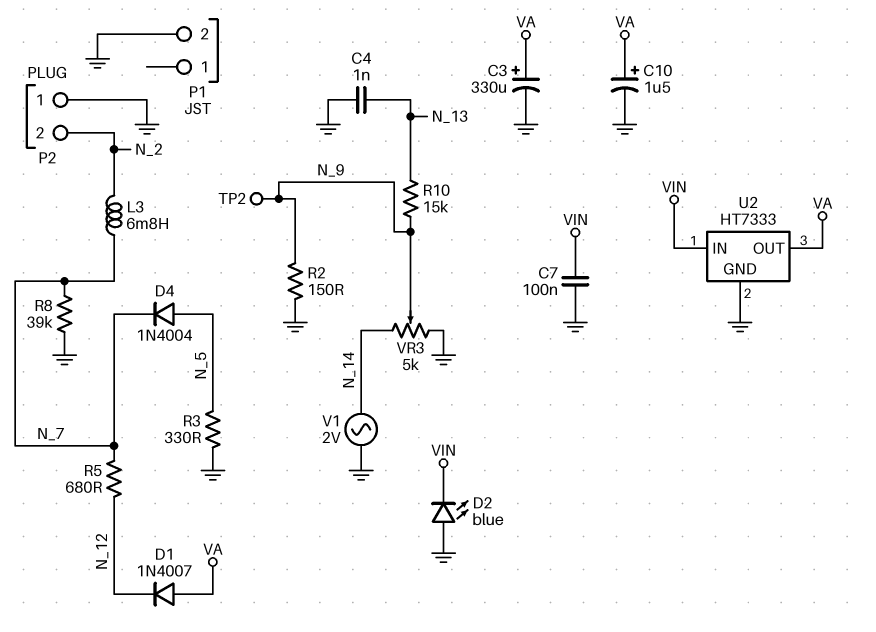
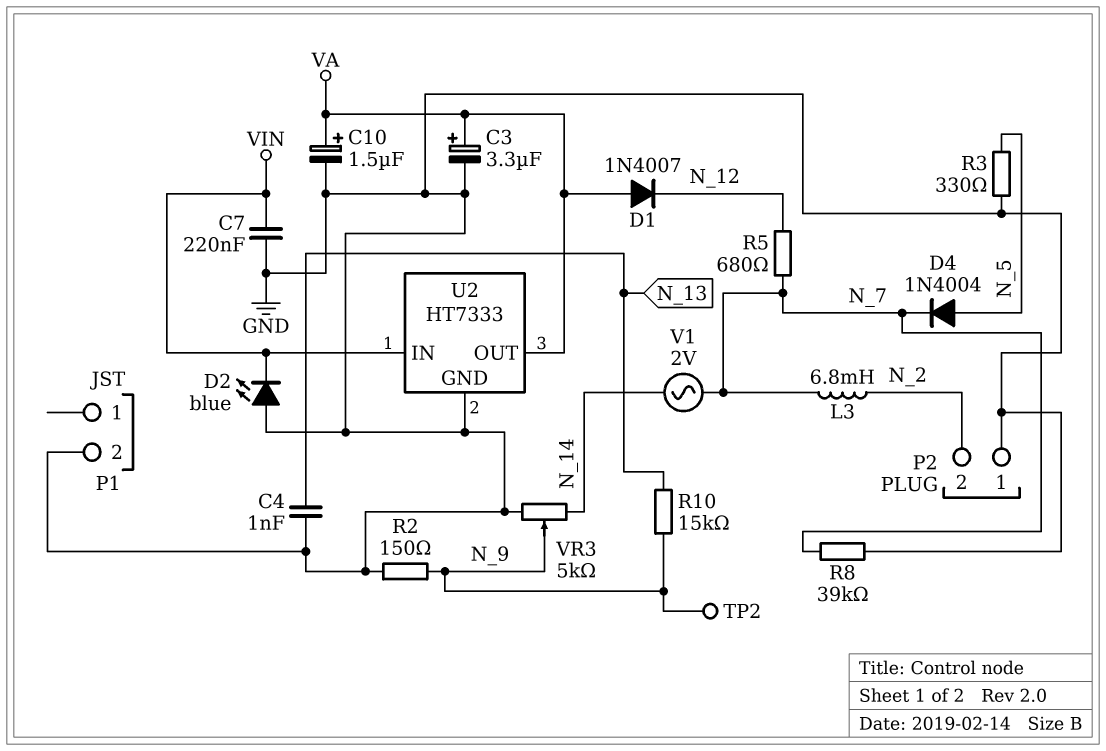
C3: 330uF (plus VA, minus GND) -> 3.3uF (plus VA, minus GND)
C7: 100nF (GND, VIN) -> 220nF (GND, VIN)
V1: AC 2V (GND, N_14) -> AC 2V (N_7, N_14)

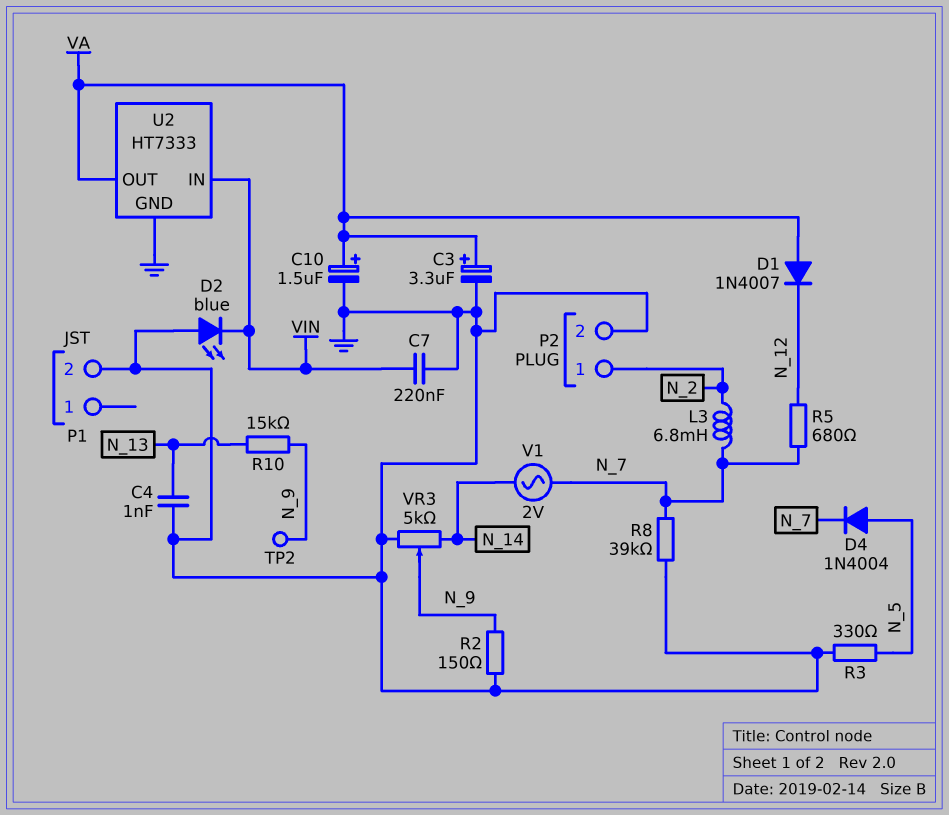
P2 pin 1: GND -> N_2
P2 pin 2: N_2 -> GND

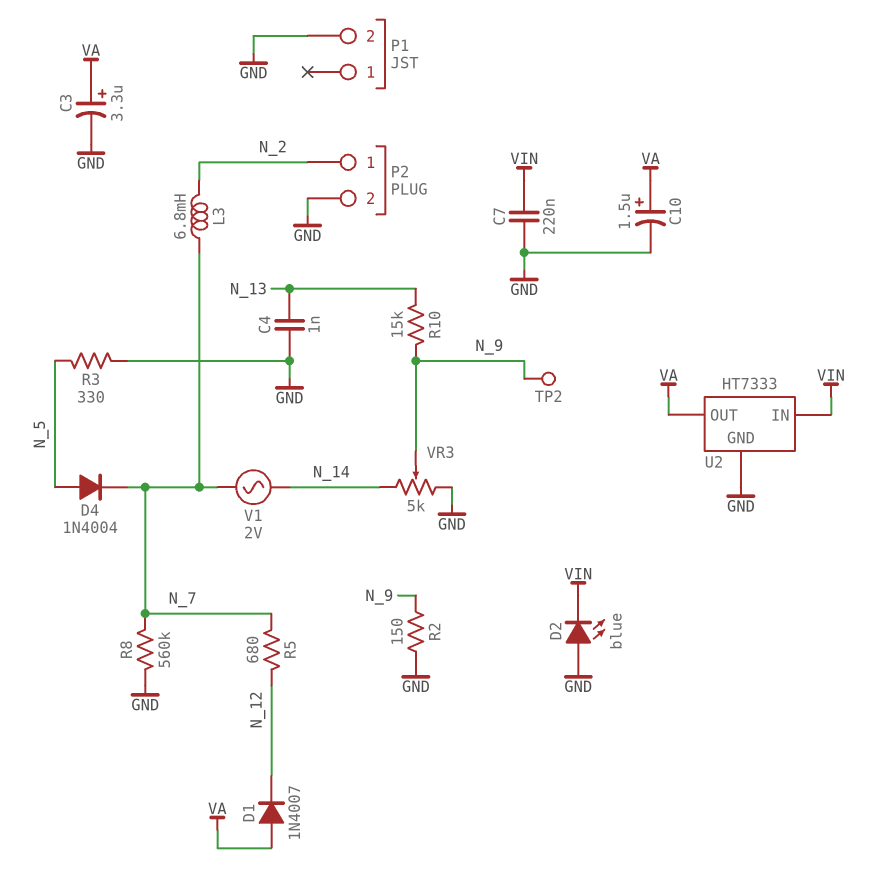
R8: 39k (GND, N_7) -> 560k (GND, N_7)

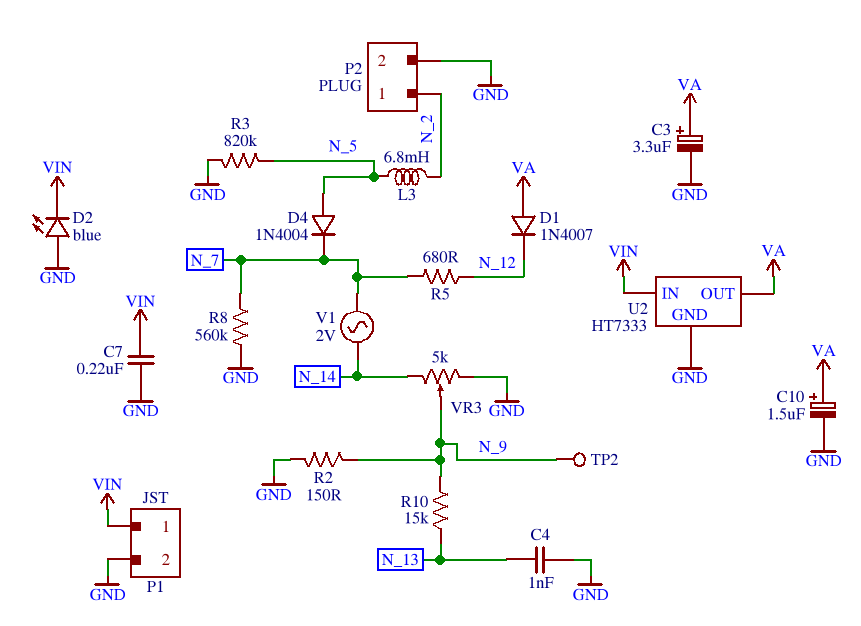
L3: 6.8mH (N_2, N_7) -> 6.8mH (N_2, N_5)
P1 pin 1: none -> VIN
R3: 330 (GND, N_5) -> 820k (GND, N_5)

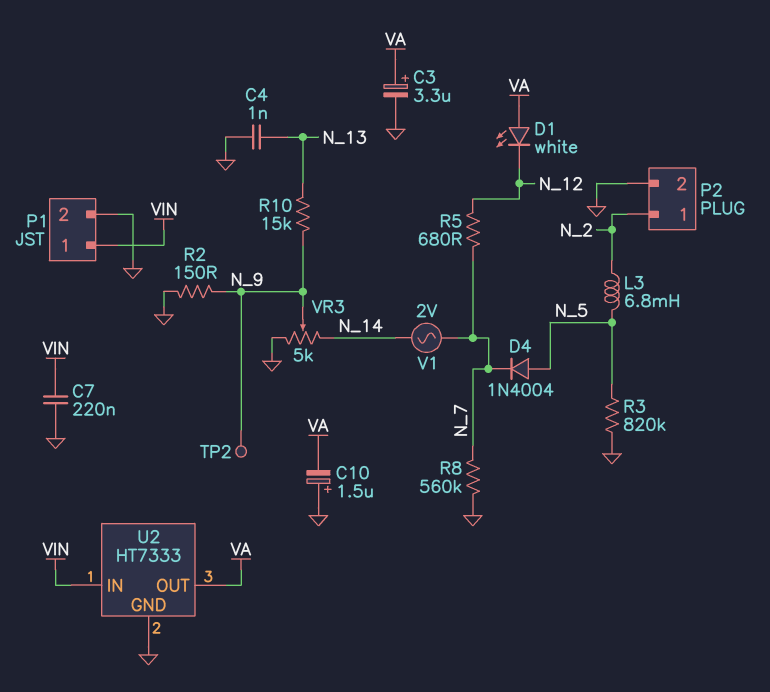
C10: 1.5uF (plus VA, minus GND) -> 1.5uF (plus GND, minus VA)
D1: diode 1N4007 (A VA, K N_12) -> LED white (A VA, K N_12)
D2: LED blue (A GND, K VIN) -> none

